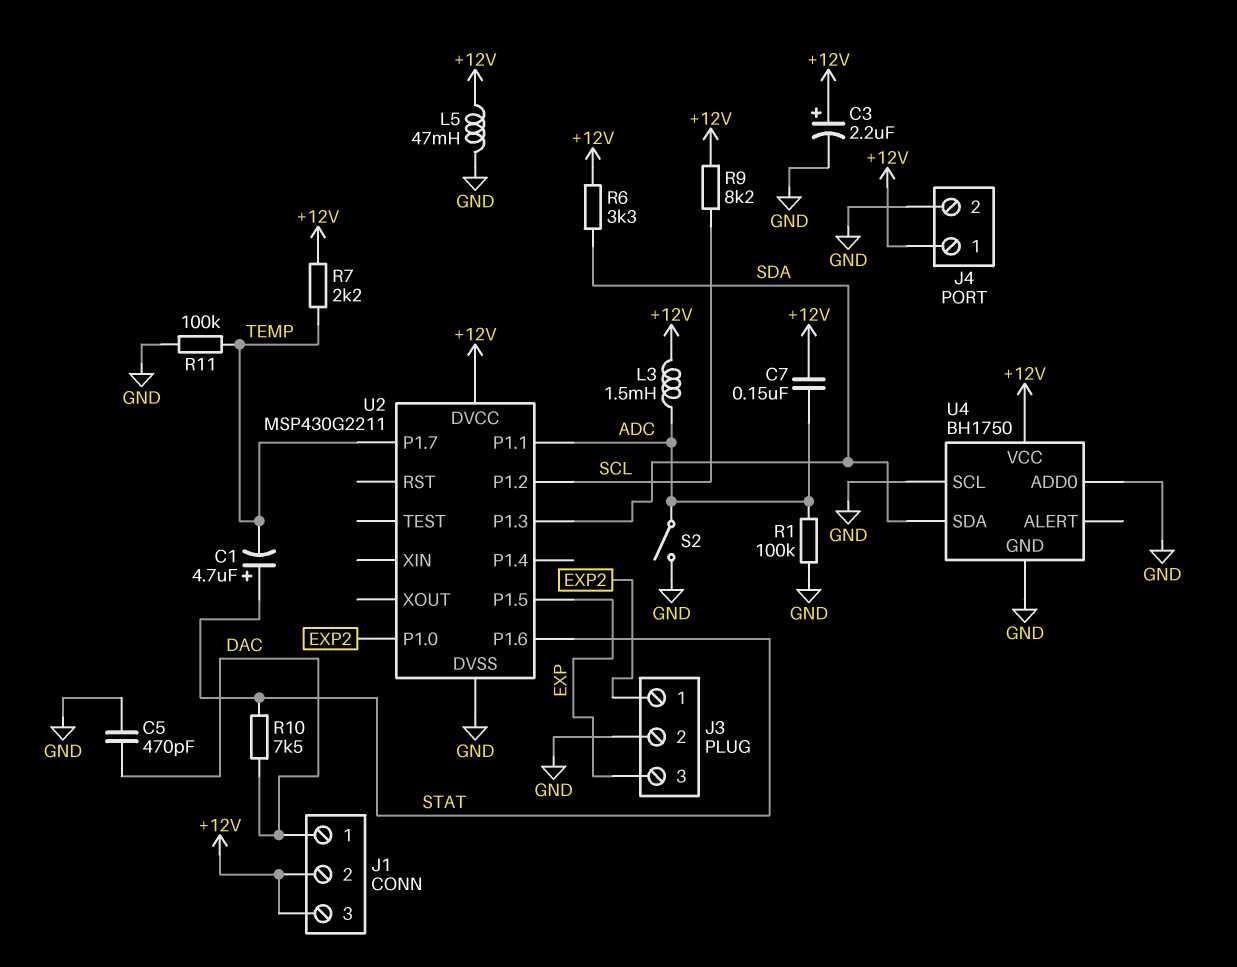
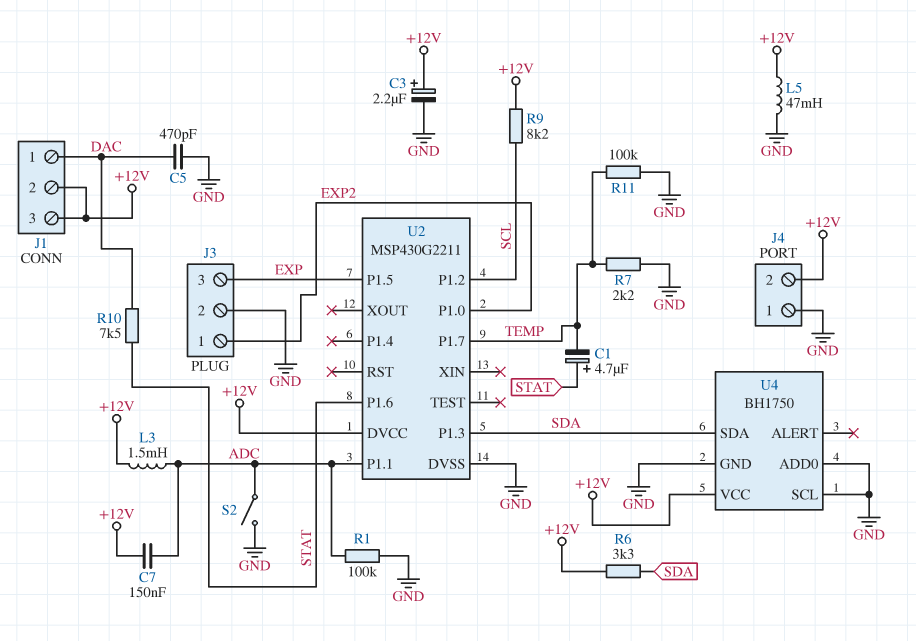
J4 pin 1: +12V -> GND
J4 pin 2: GND -> +12V
R7: 2.2k (+12V, TEMP) -> 2.2k (GND, TEMP)

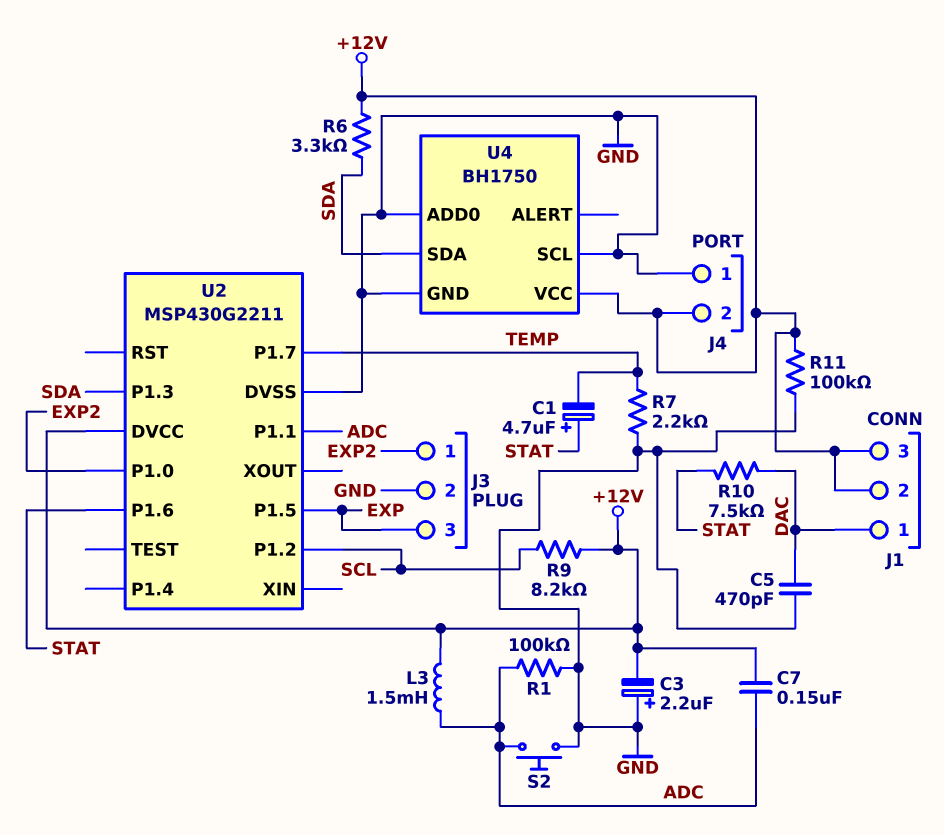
C3: 2.2uF (plus +12V, minus GND) -> 2.2uF (plus GND, minus +12V)
L5: 47mH (+12V, GND) -> none
R11: 100k (GND, TEMP) -> 100k (+12V, GND)
S2: switch (ADC, GND) -> button (ADC, GND)

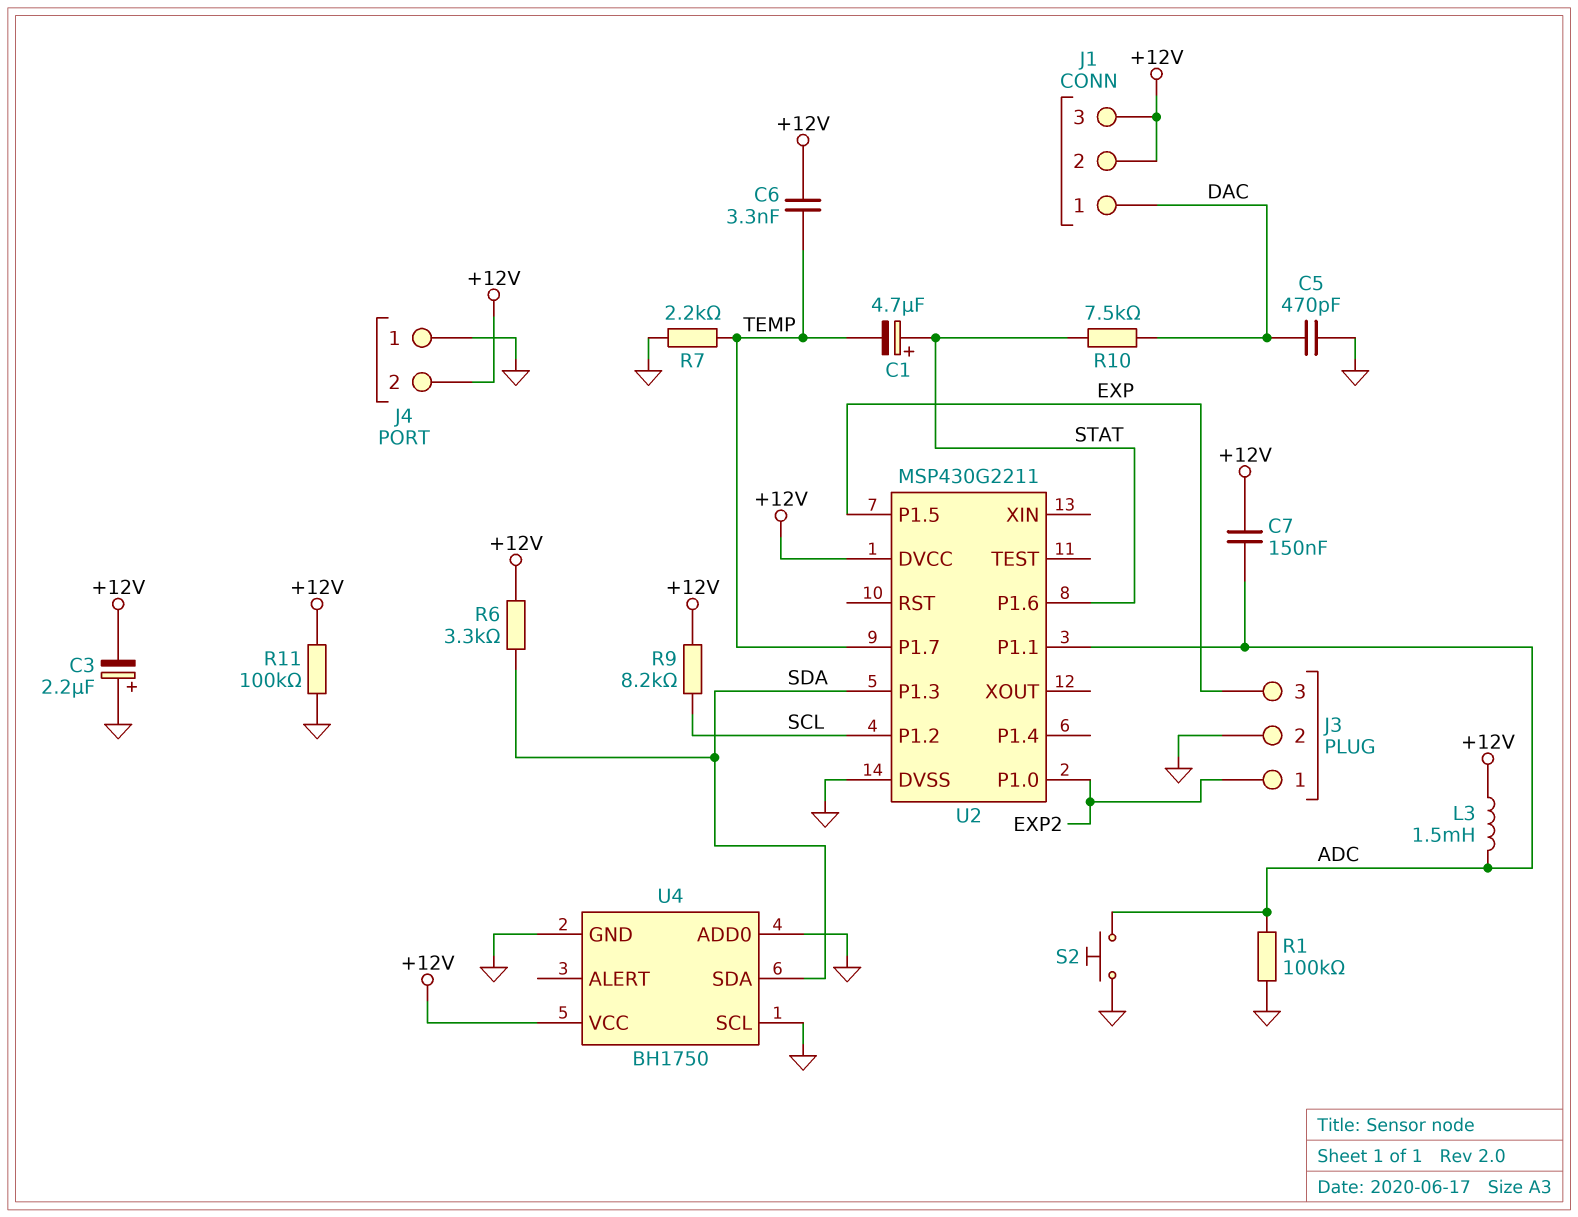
C6: none -> 3.3nF (+12V, TEMP)

